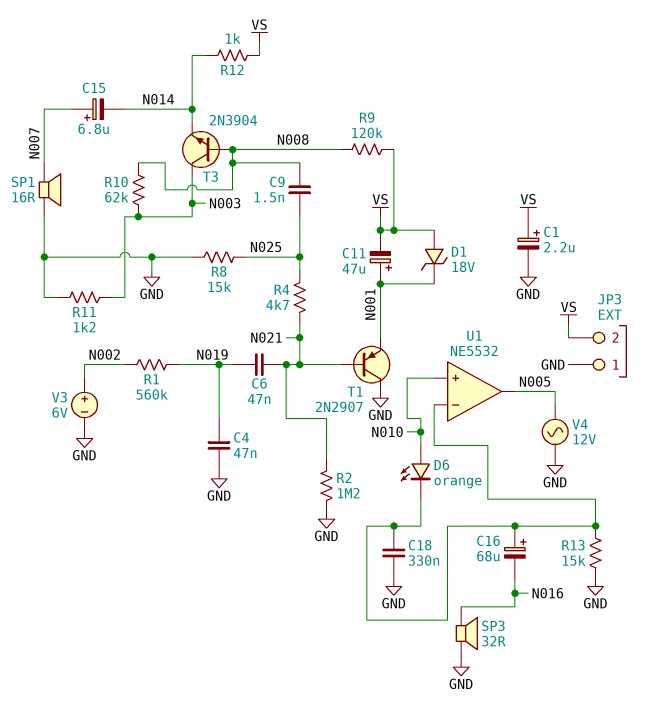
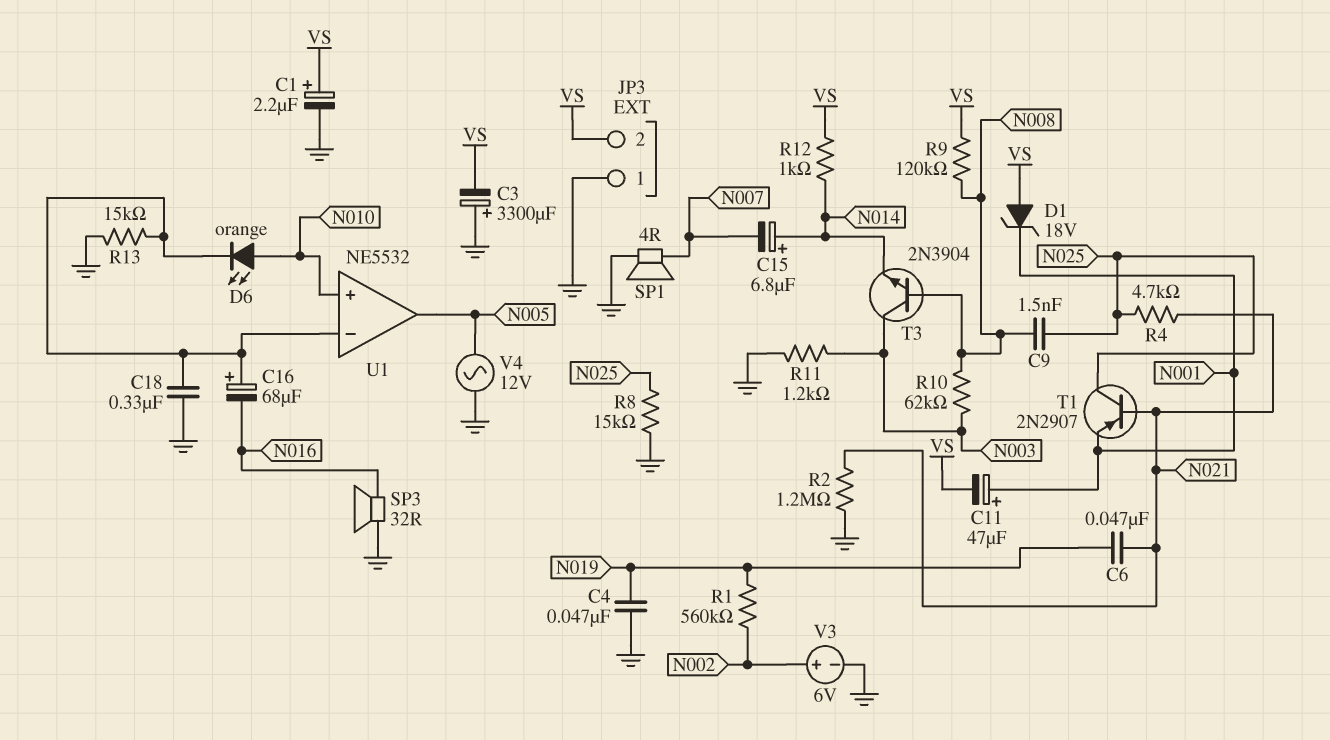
C3: none -> 3300uF (plus GND, minus VS)
C15: 6.8uF (plus N007, minus N014) -> 6.8uF (plus N014, minus N007)
SP1: speaker 16R (GND, N007) -> speaker 4R (GND, N007)
T1: PNP 2N2907 (B N021, C GND, E N001) -> PNP 2N2907 (B N021, C N025, E N001)

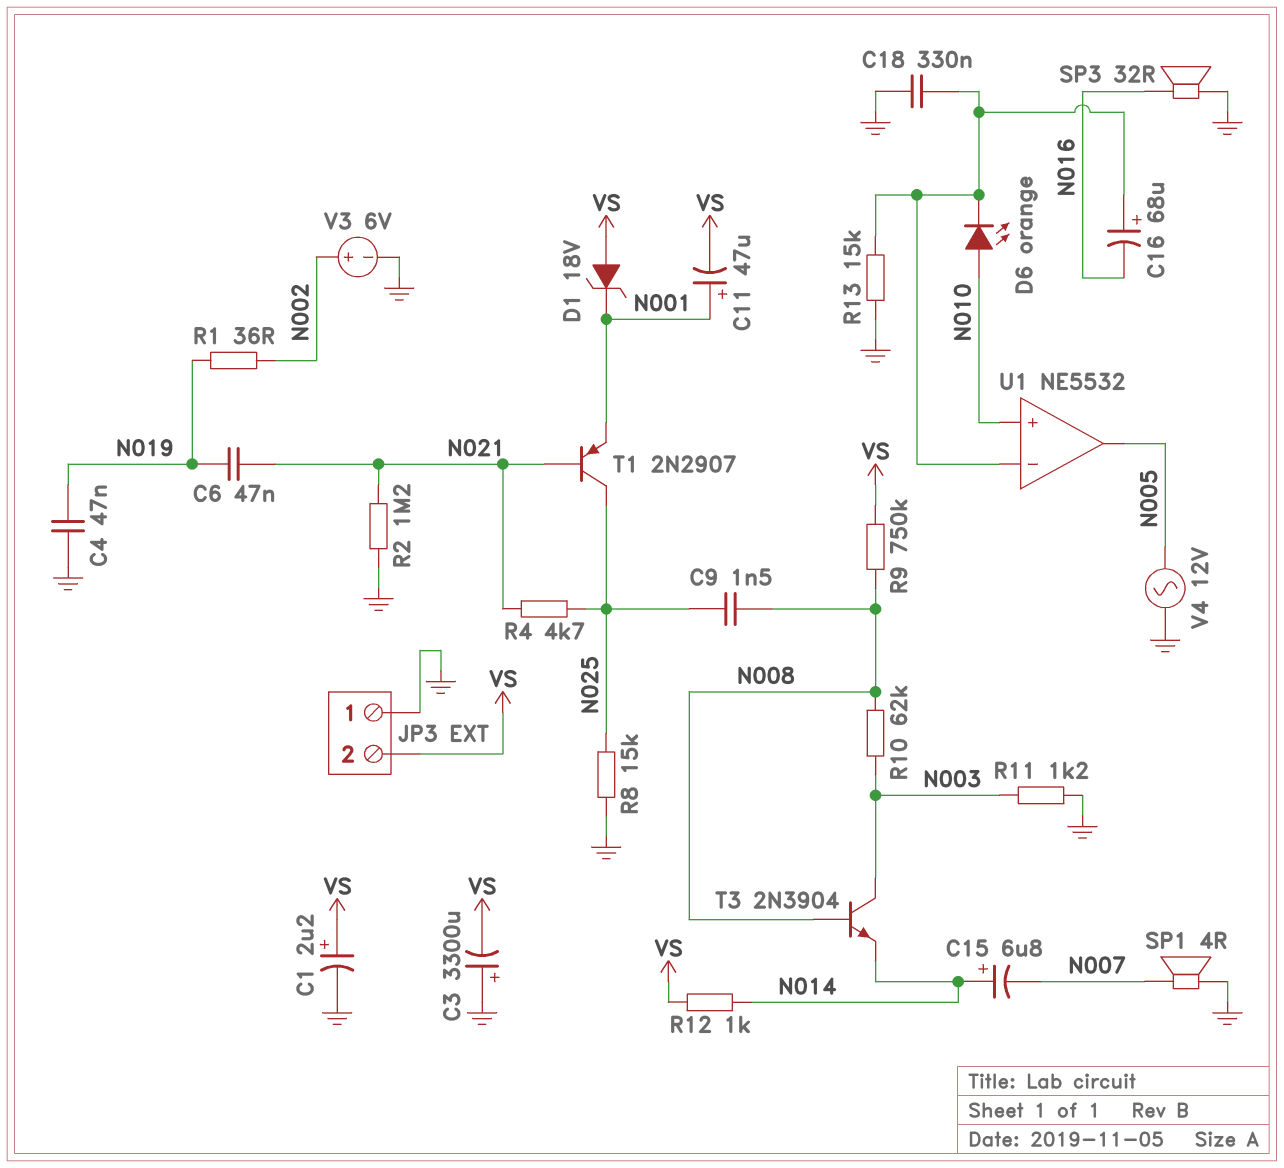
R1: 560k (N002, N019) -> 36 (N002, N019)
R9: 120k (N008, VS) -> 750k (N008, VS)

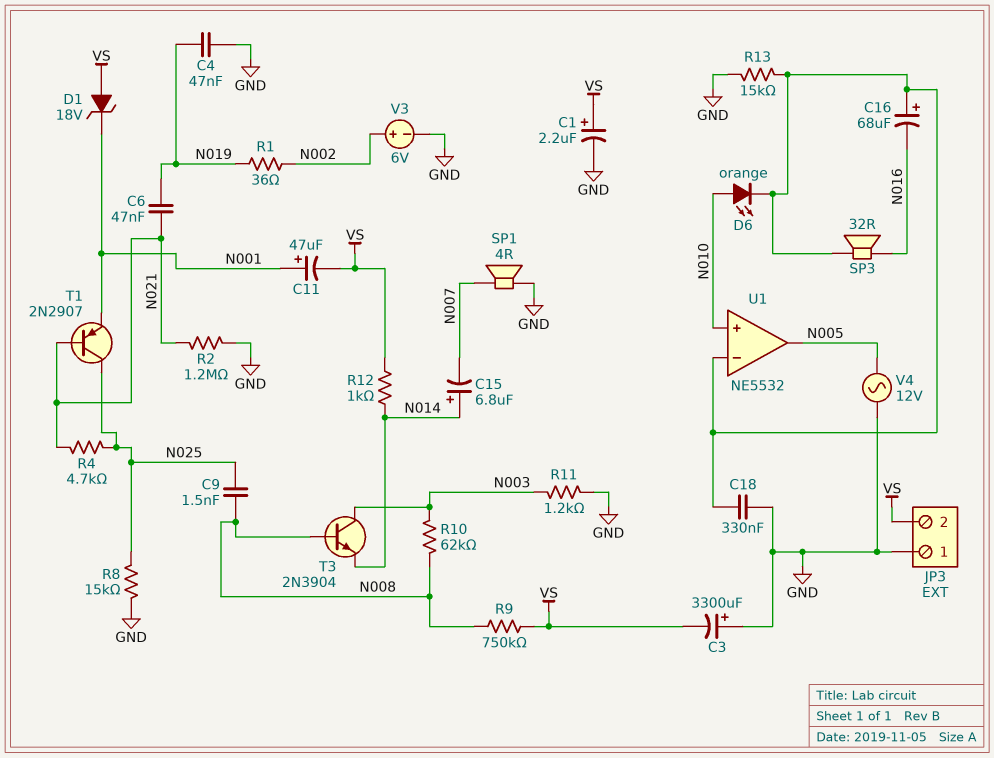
SP3: speaker 32R (GND, N016) -> speaker 32R (N016, U1/in-)

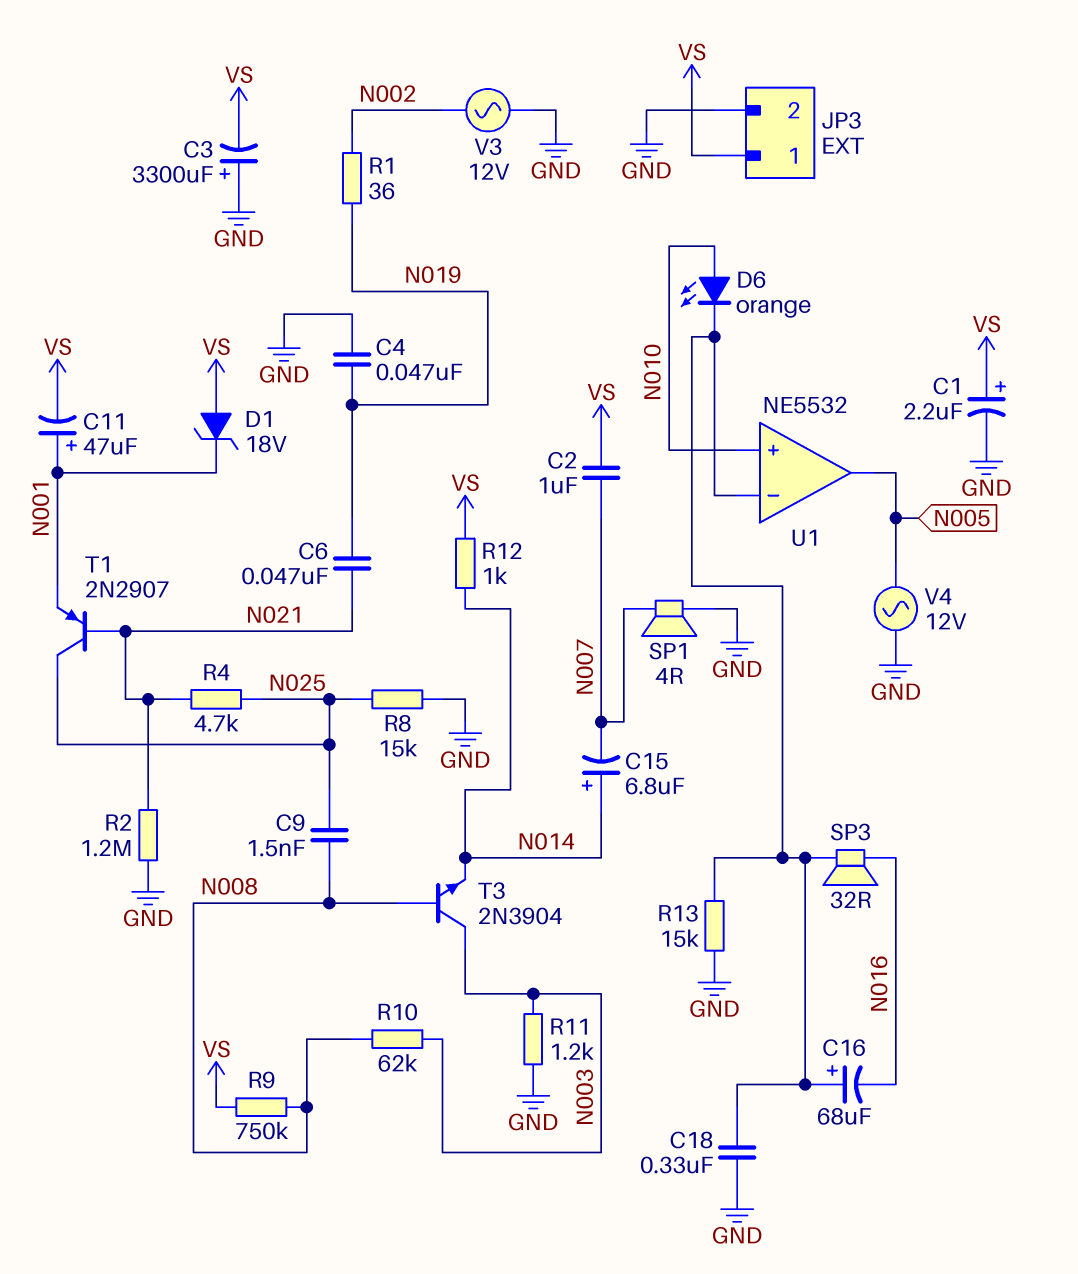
C2: none -> 1uF (N007, VS)
JP3 pin 1: GND -> VS
JP3 pin 2: VS -> GND
V3: 6V (plus N002, minus GND) -> AC 12V (GND, N002)

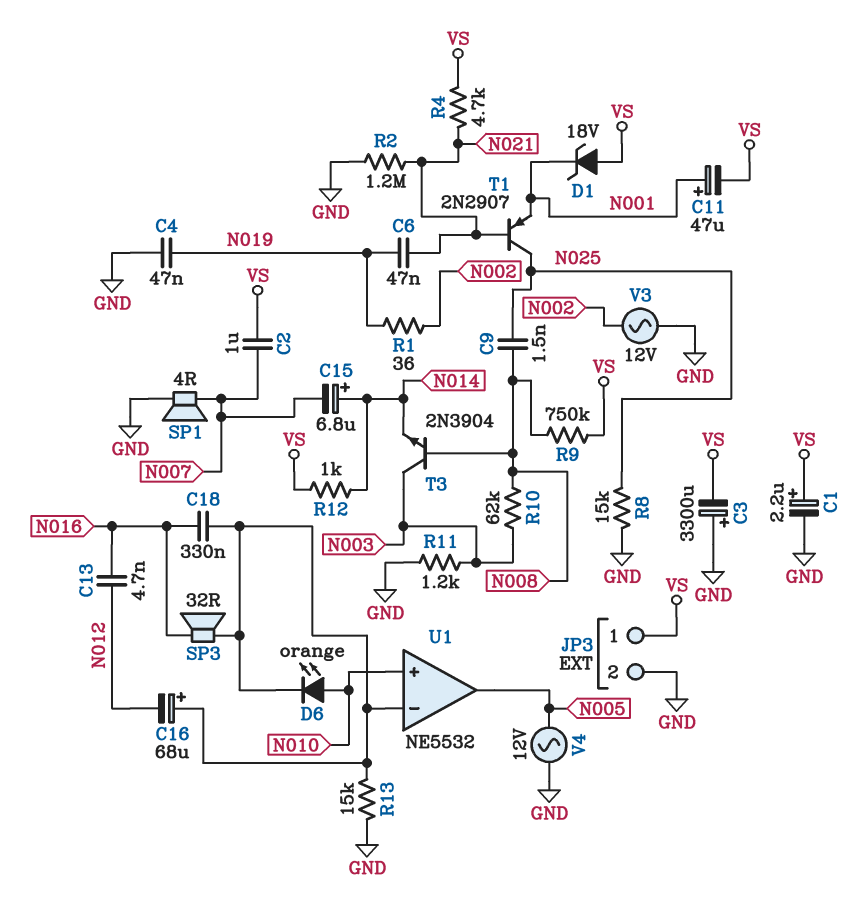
C13: none -> 4.7nF (N012, N016)
C16: 68uF (plus U1/in-, minus N016) -> 68uF (plus U1/in-, minus N012)
C18: 330nF (GND, U1/in-) -> 330nF (N016, U1/in-)
R4: 4.7k (N021, N025) -> 4.7k (N021, VS)

